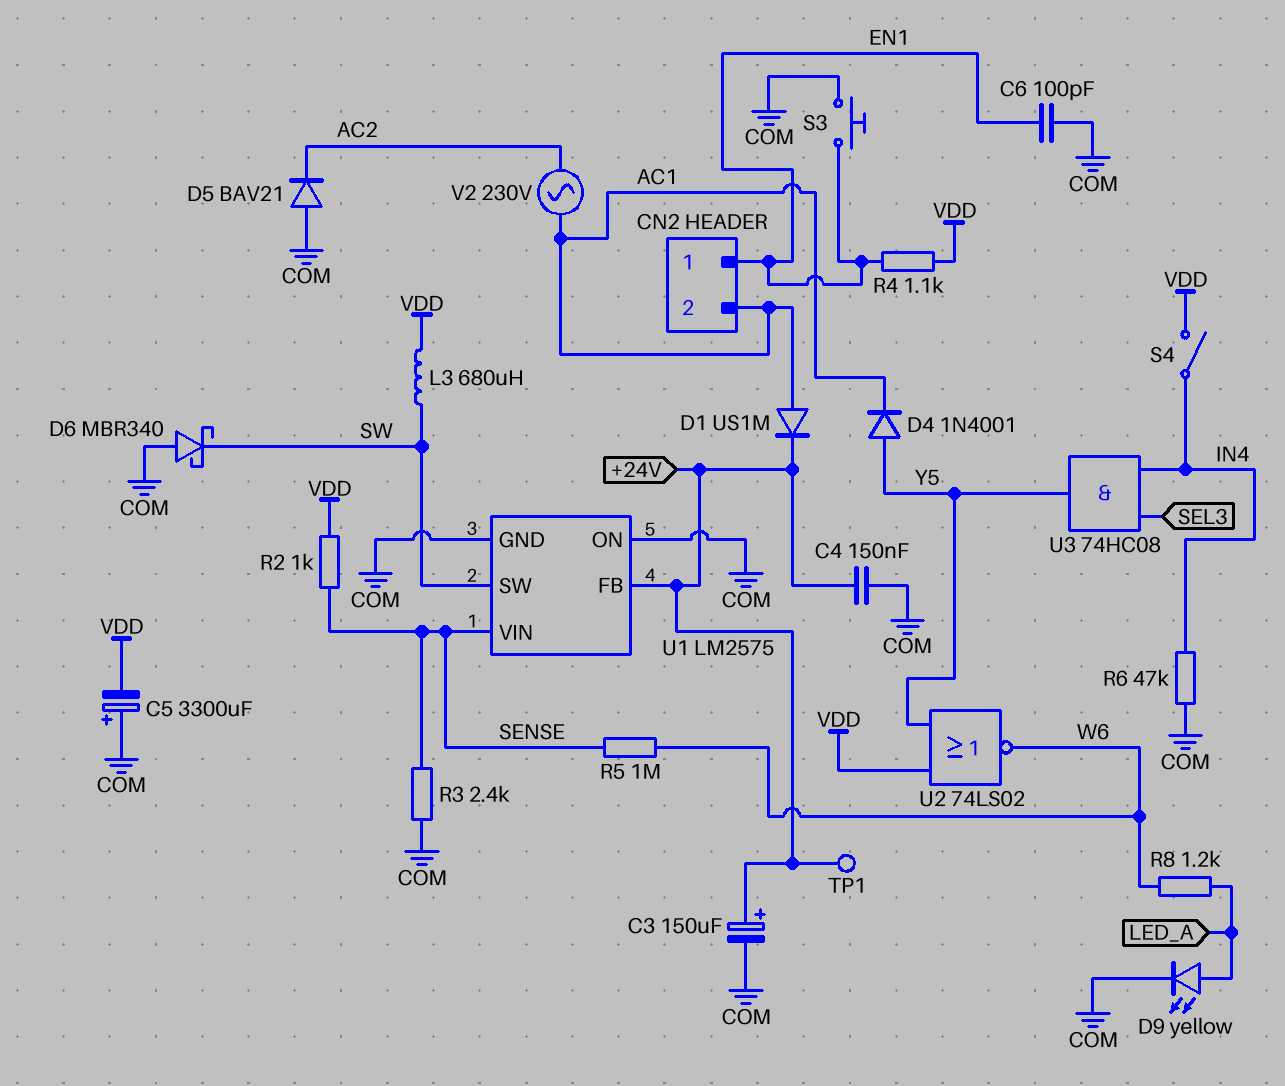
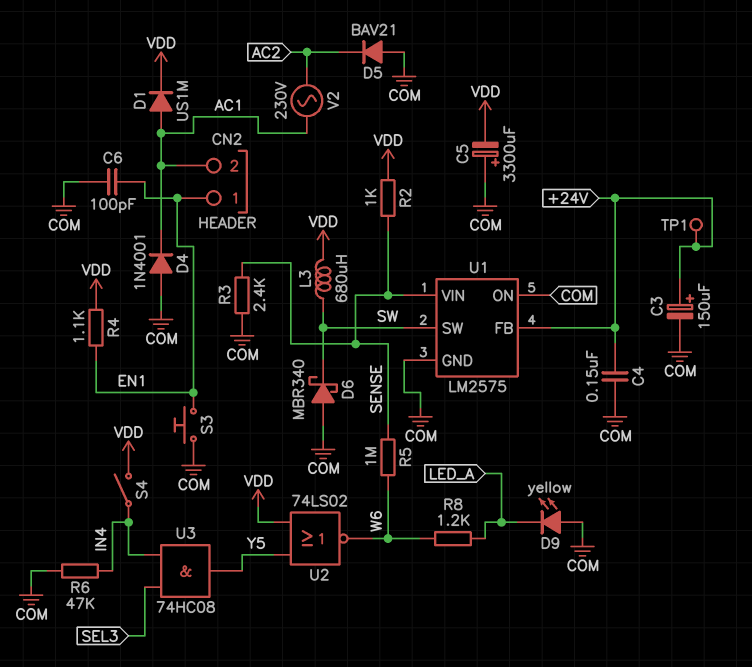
D1: diode US1M (A AC1, K +24V) -> diode US1M (A AC1, K VDD)
D4: diode 1N4001 (A Y5, K AC1) -> diode 1N4001 (A COM, K AC1)
D9: LED yellow (A LED_A, K COM) -> LED yellow (A COM, K LED_A)

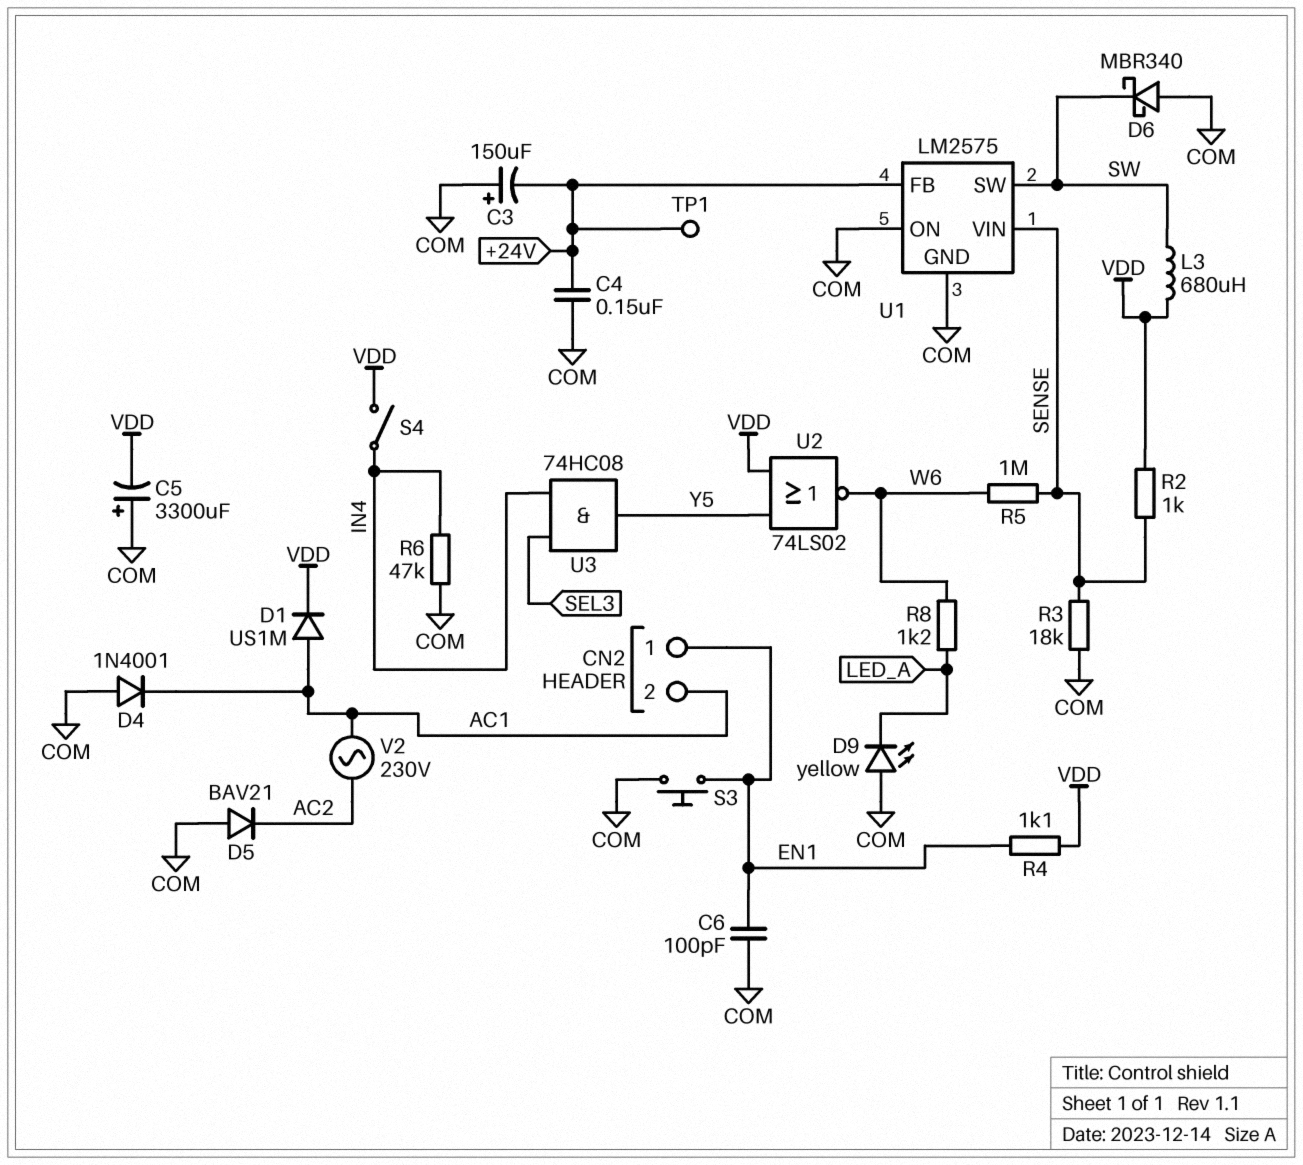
C3: 150uF (plus +24V, minus COM) -> 150uF (plus COM, minus +24V)
R3: 2.4k (COM, SENSE) -> 18k (COM, SENSE)

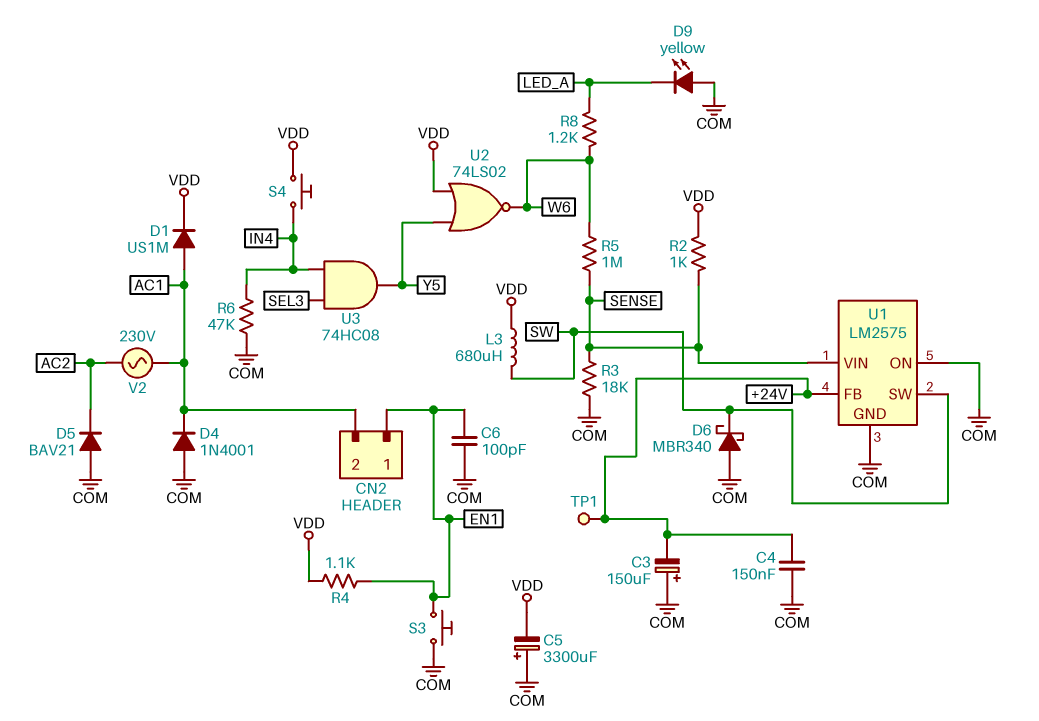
S4: switch (IN4, VDD) -> button (IN4, VDD)

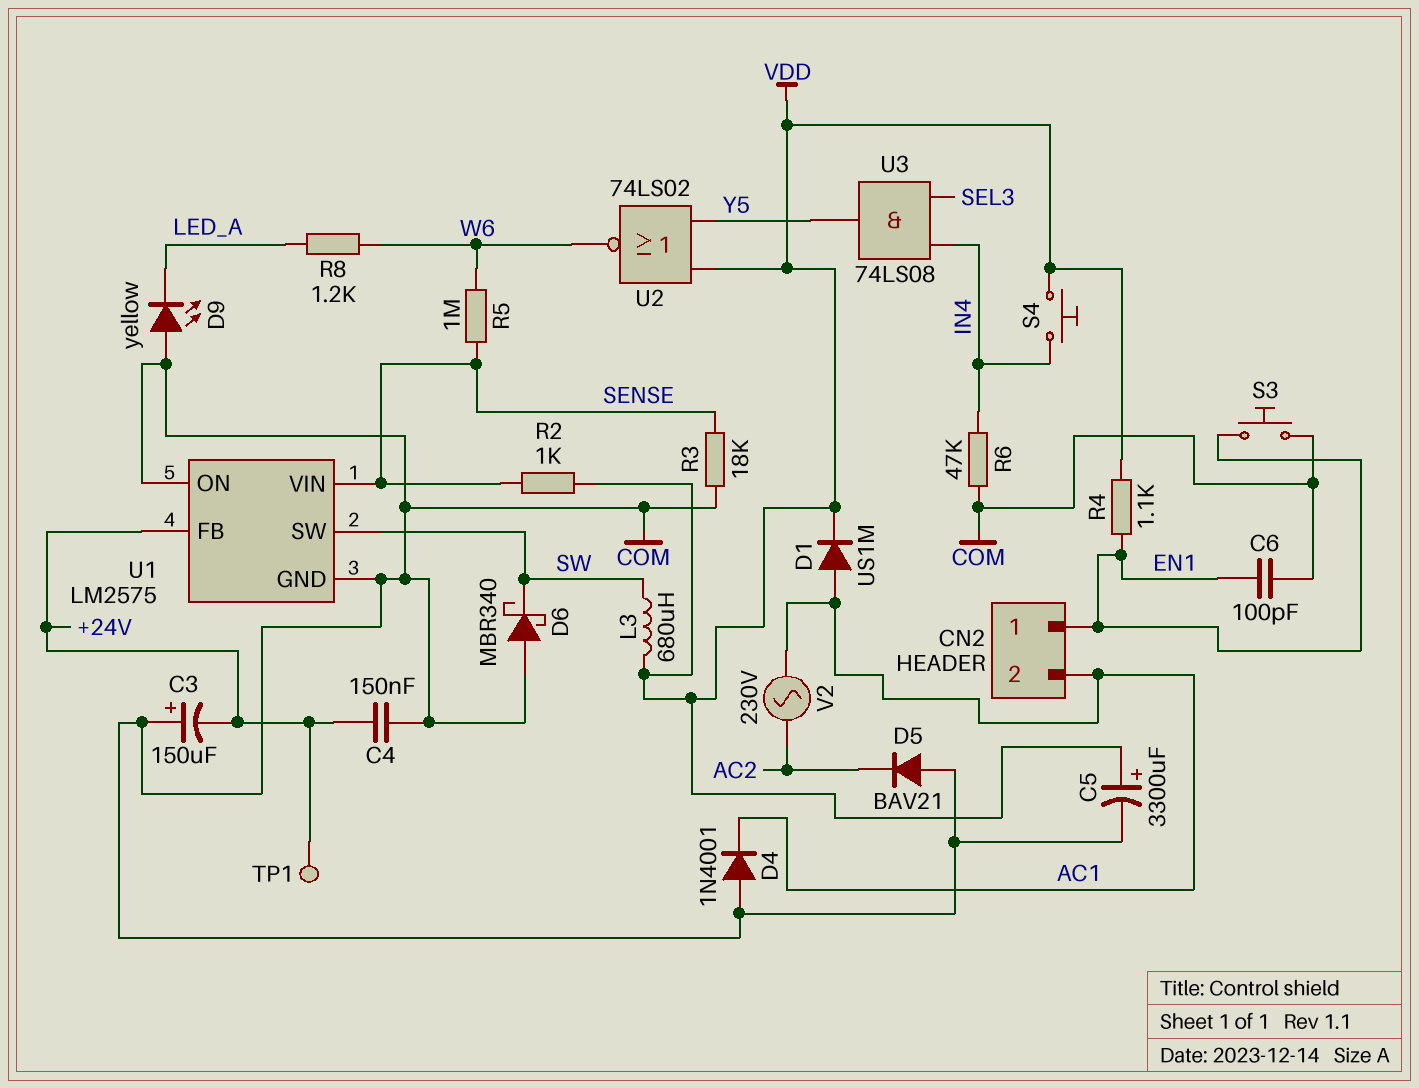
C5: 3300uF (plus COM, minus VDD) -> 3300uF (plus VDD, minus COM)
U3: AND 74HC08 (in IN4, in SEL3, out Y5) -> AND 74LS08 (in IN4, in SEL3, out Y5)

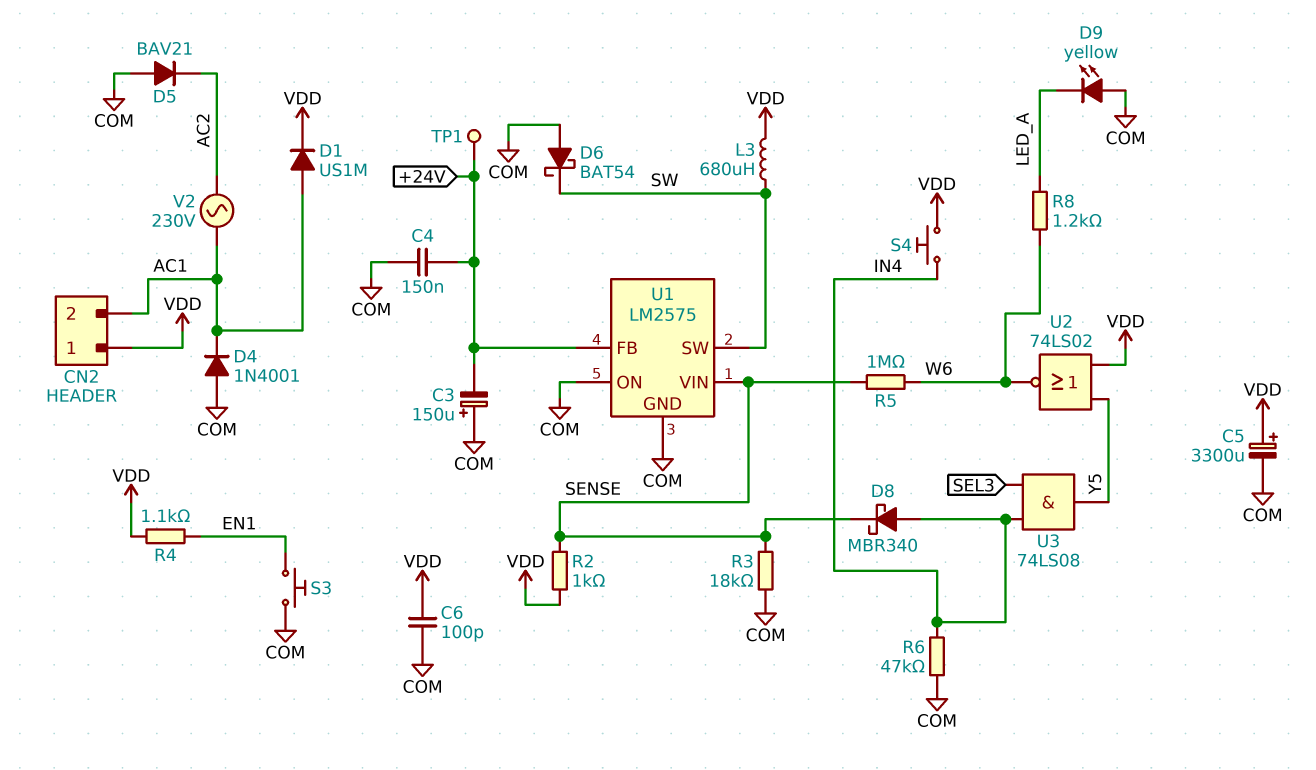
C6: 100pF (COM, EN1) -> 100pF (COM, VDD)
CN2 pin 1: EN1 -> VDD
D6: schottky MBR340 (A COM, K SW) -> schottky BAT54 (A COM, K SW)
D8: none -> schottky MBR340 (A IN4, K SENSE)

